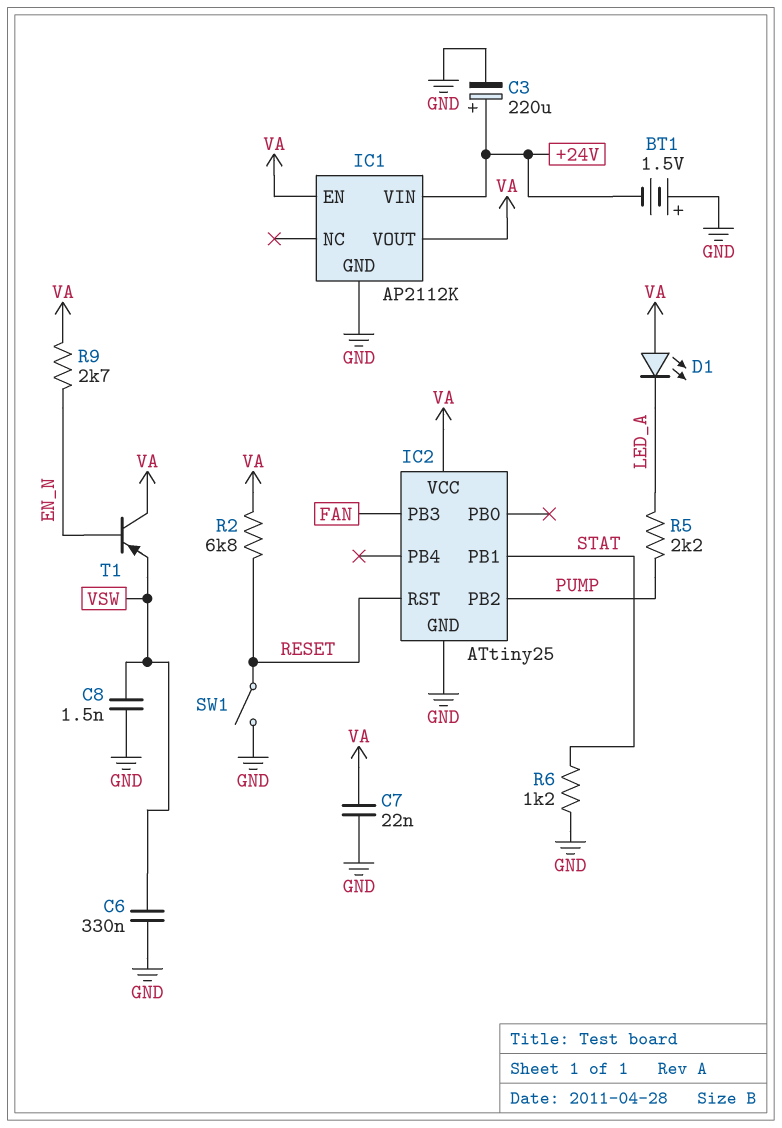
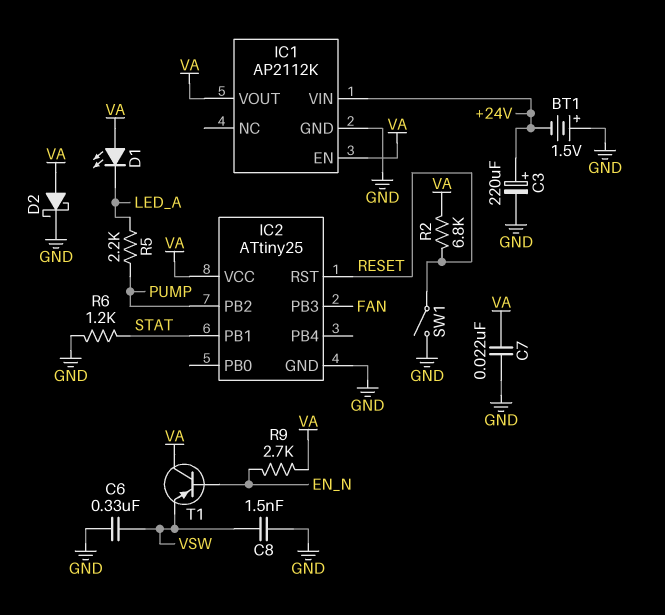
D2: none -> schottky (A VA, K GND)

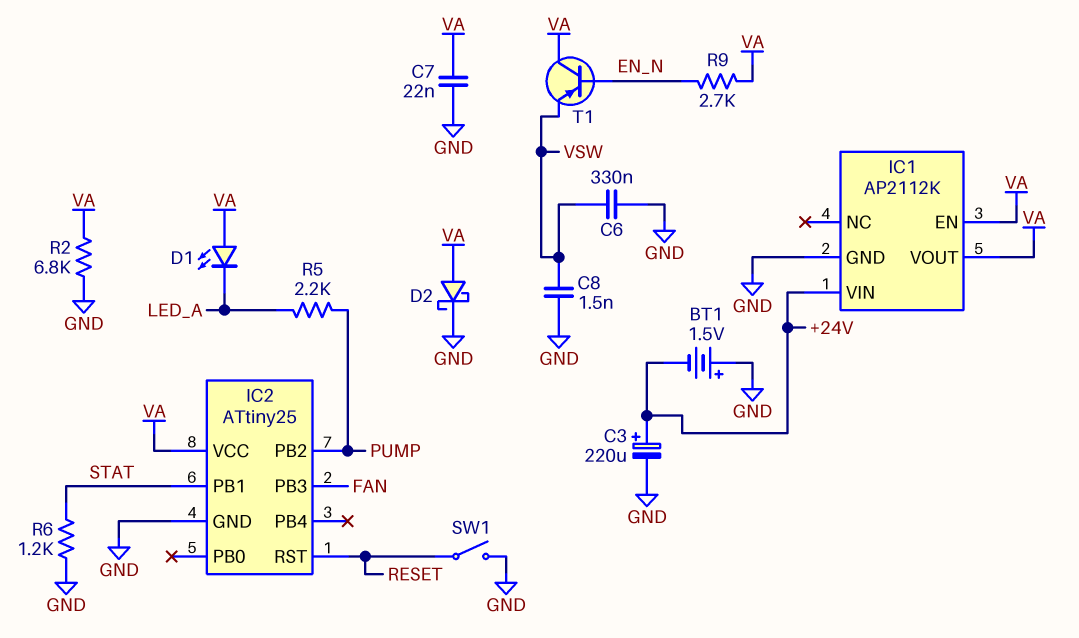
R2: 6.8k (RESET, VA) -> 6.8k (GND, VA)

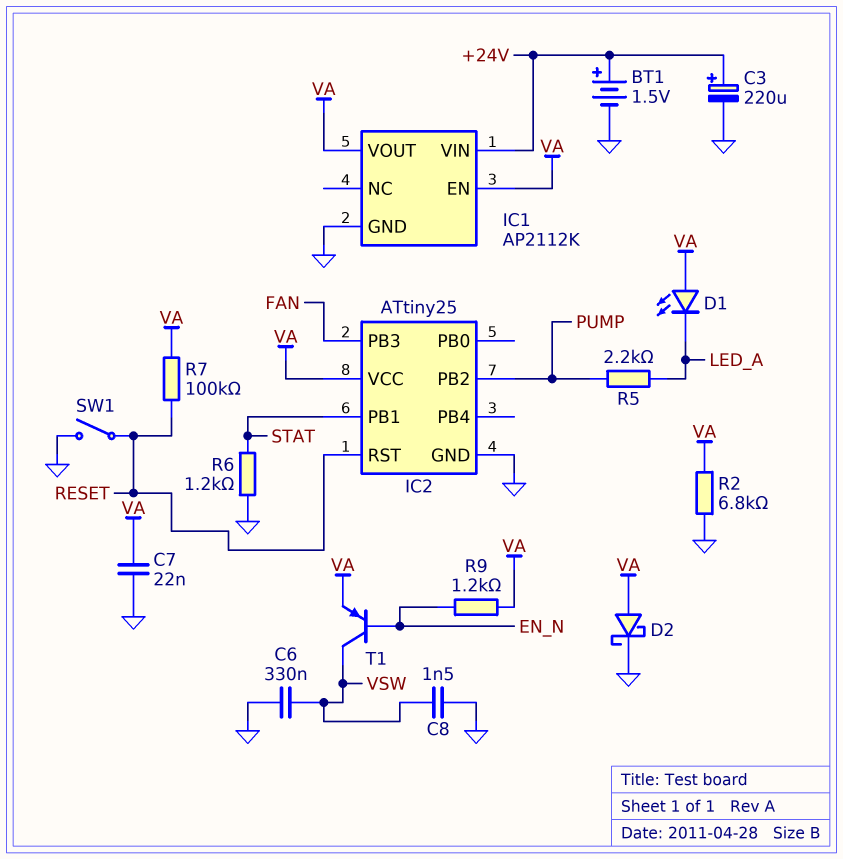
BT1: 1.5V (plus GND, minus +24V) -> 1.5V (plus +24V, minus GND)
R7: none -> 100k (RESET, VA)
R9: 2.7k (EN_N, VA) -> 1.2k (EN_N, VA)
T1: PNP (B EN_N, C VA, E VSW) -> PNP (B EN_N, C VSW, E VA)

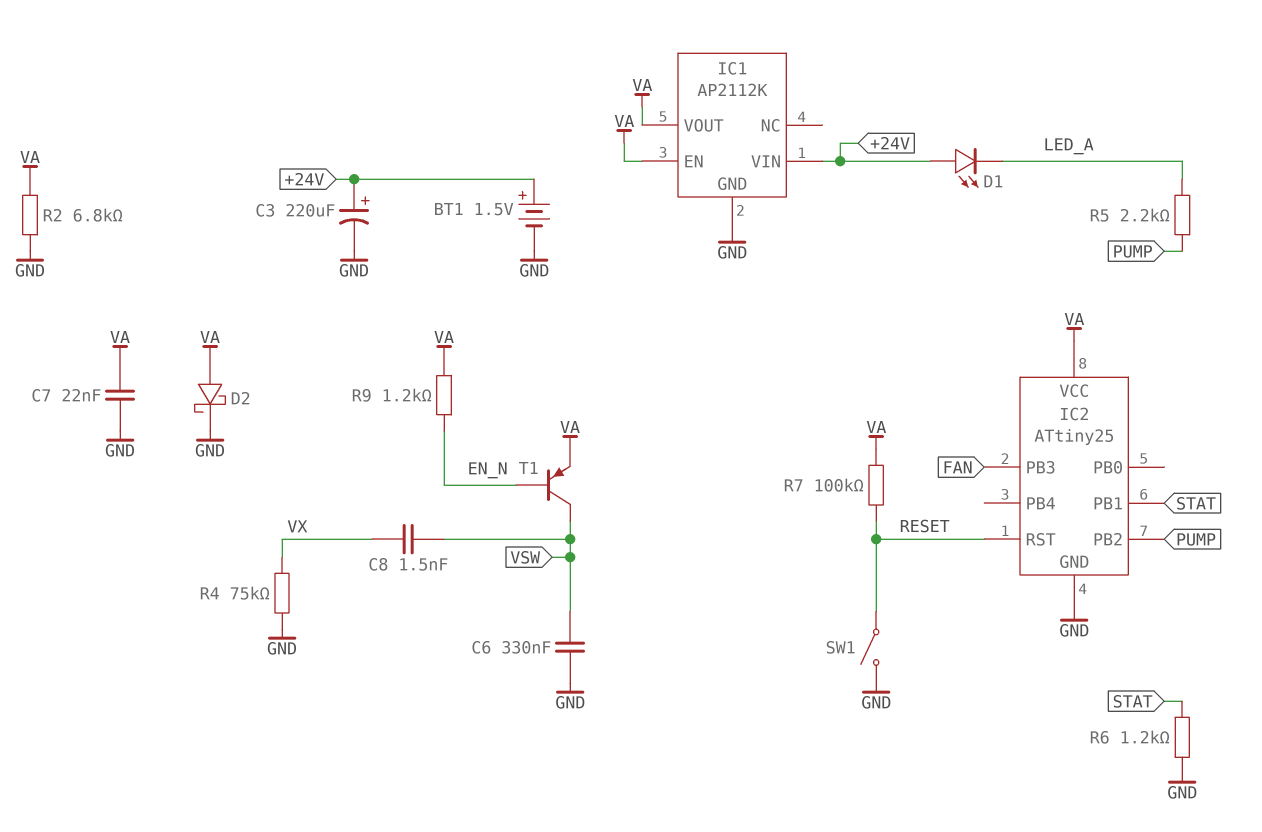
C8: 1.5nF (GND, VSW) -> 1.5nF (VSW, VX)
D1: LED (A VA, K LED_A) -> LED (A +24V, K LED_A)
R4: none -> 75k (GND, VX)

